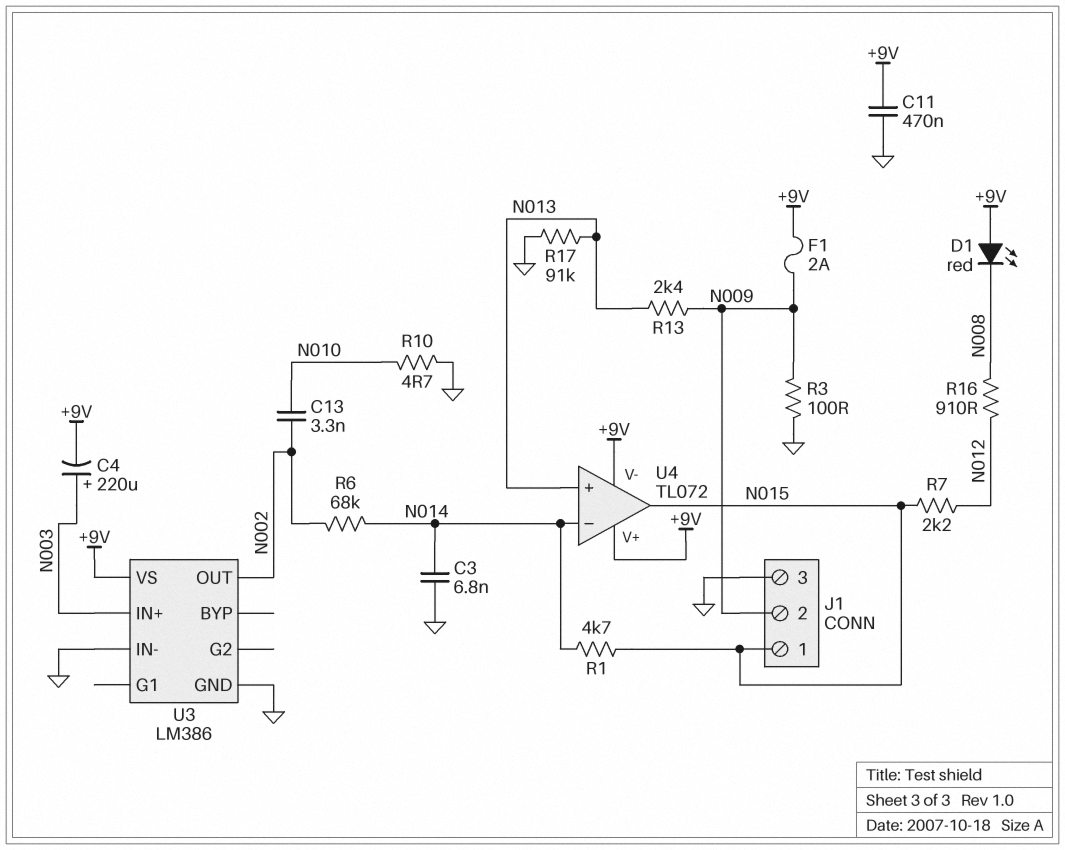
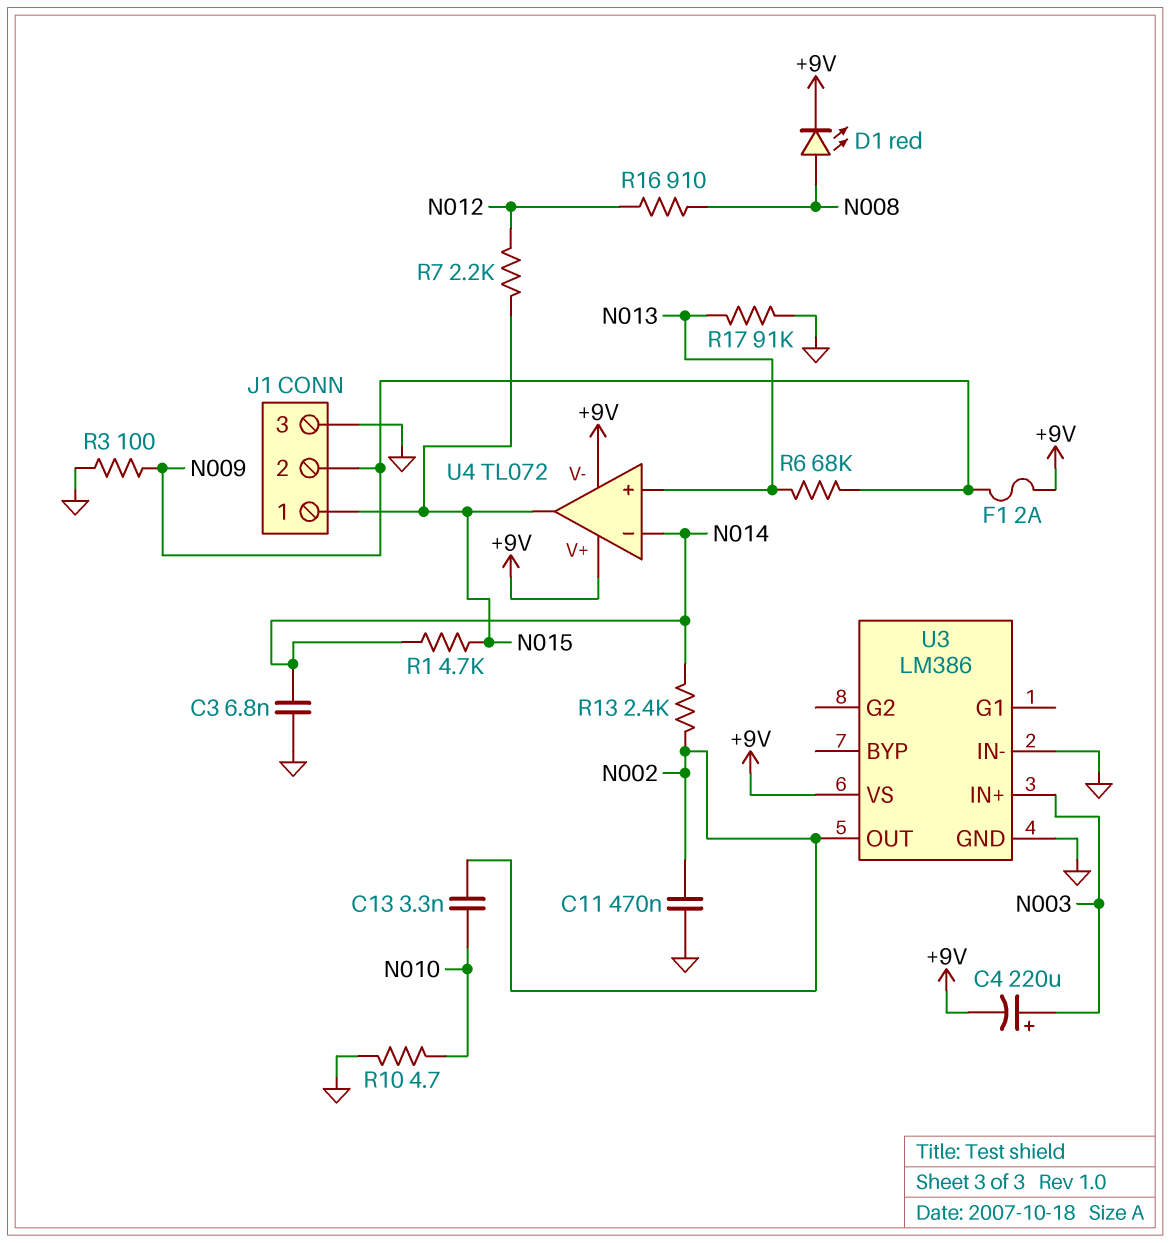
C11: 470nF (+9V, GND) -> 470nF (GND, N002)
D1: LED red (A +9V, K N008) -> LED red (A N008, K +9V)
R6: 68k (N002, N014) -> 68k (N009, N013)
R13: 2.4k (N009, N013) -> 2.4k (N002, N014)

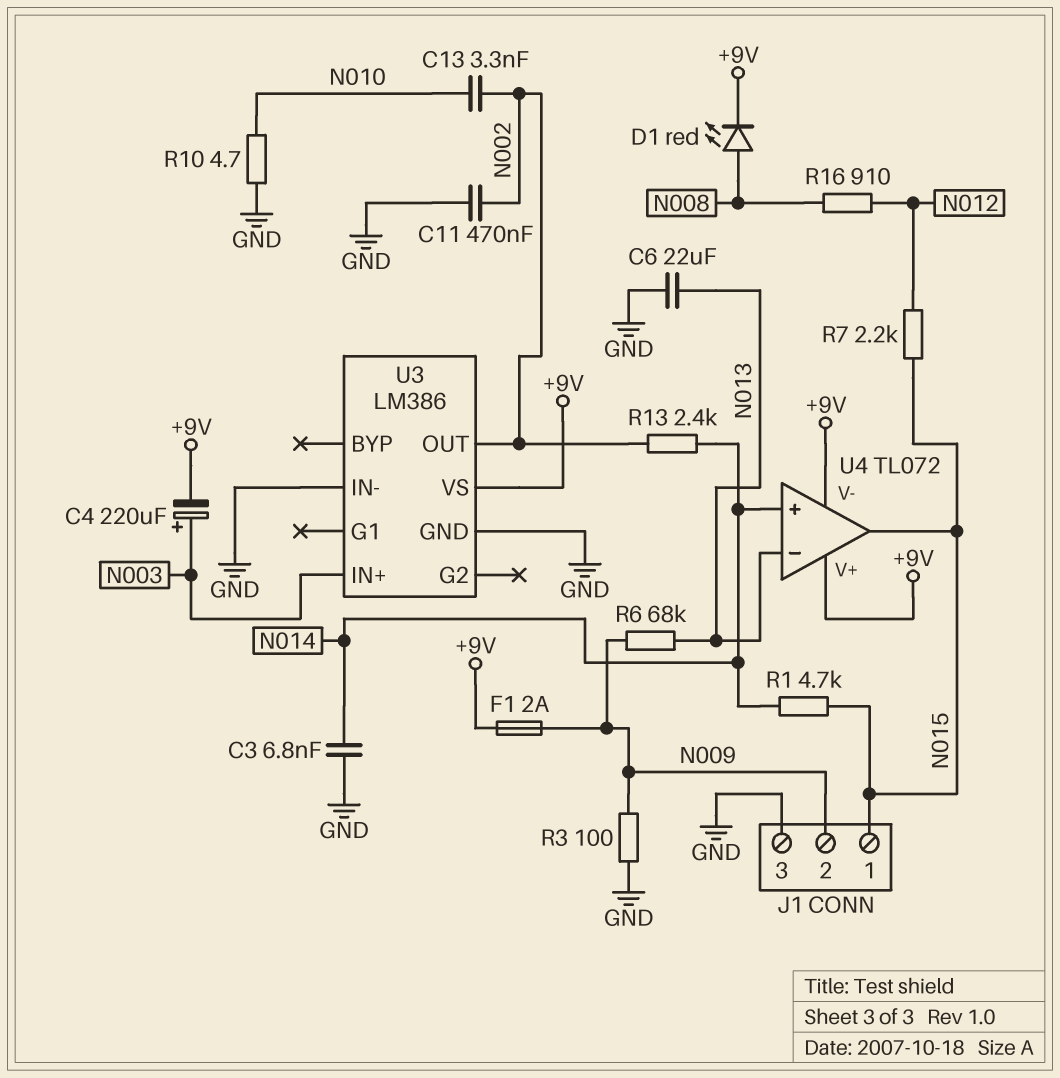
C6: none -> 22uF (GND, N013)
R17: 91k (GND, N013) -> none
U4 pin in+: N013 -> N014
U4 pin in-: N014 -> N013

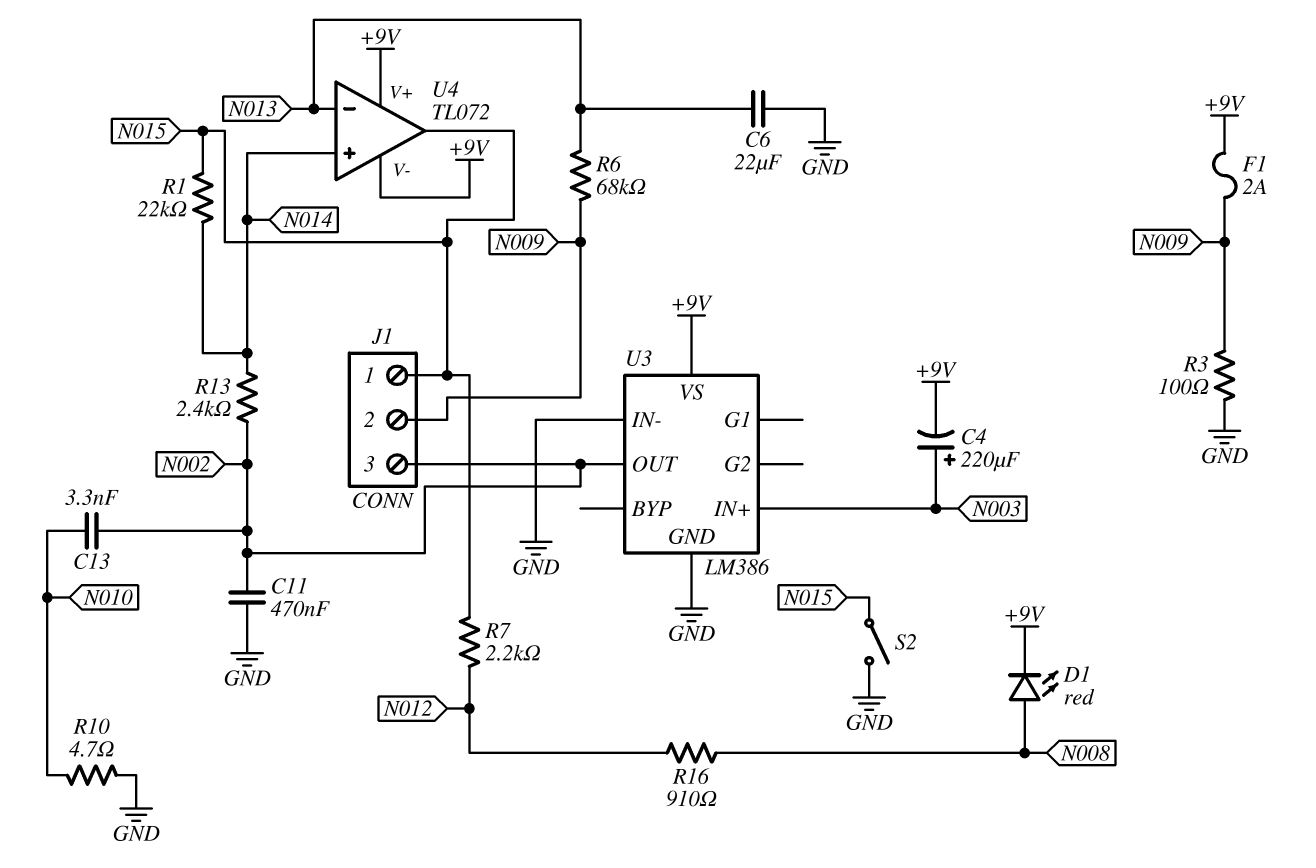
C3: 6.8nF (GND, N014) -> none
J1 pin 3: GND -> N002
R1: 4.7k (N014, N015) -> 22k (N014, N015)
S2: none -> switch (GND, N015)

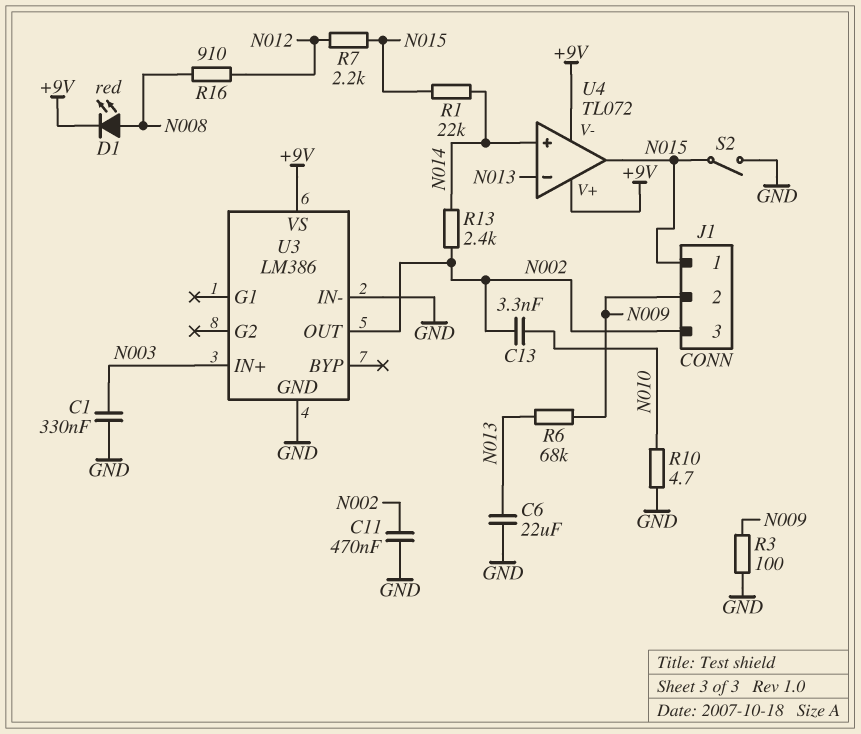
C1: none -> 330nF (GND, N003)
C4: 220uF (plus N003, minus +9V) -> none
F1: 2A (+9V, N009) -> none

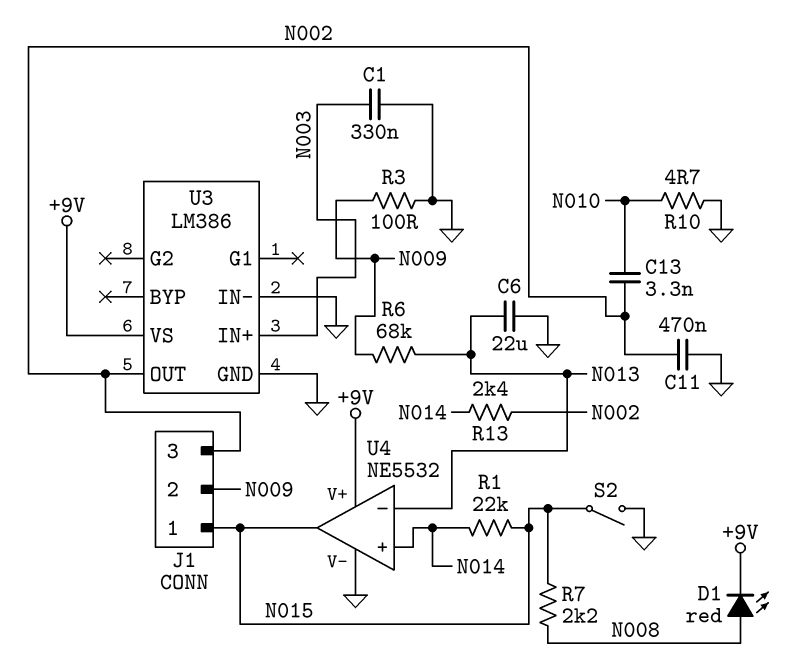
R7: 2.2k (N012, N015) -> 2.2k (N008, N015)
R16: 910 (N008, N012) -> none
U4: TL072 -> NE5532
U4 pin V-: +9V -> GND

